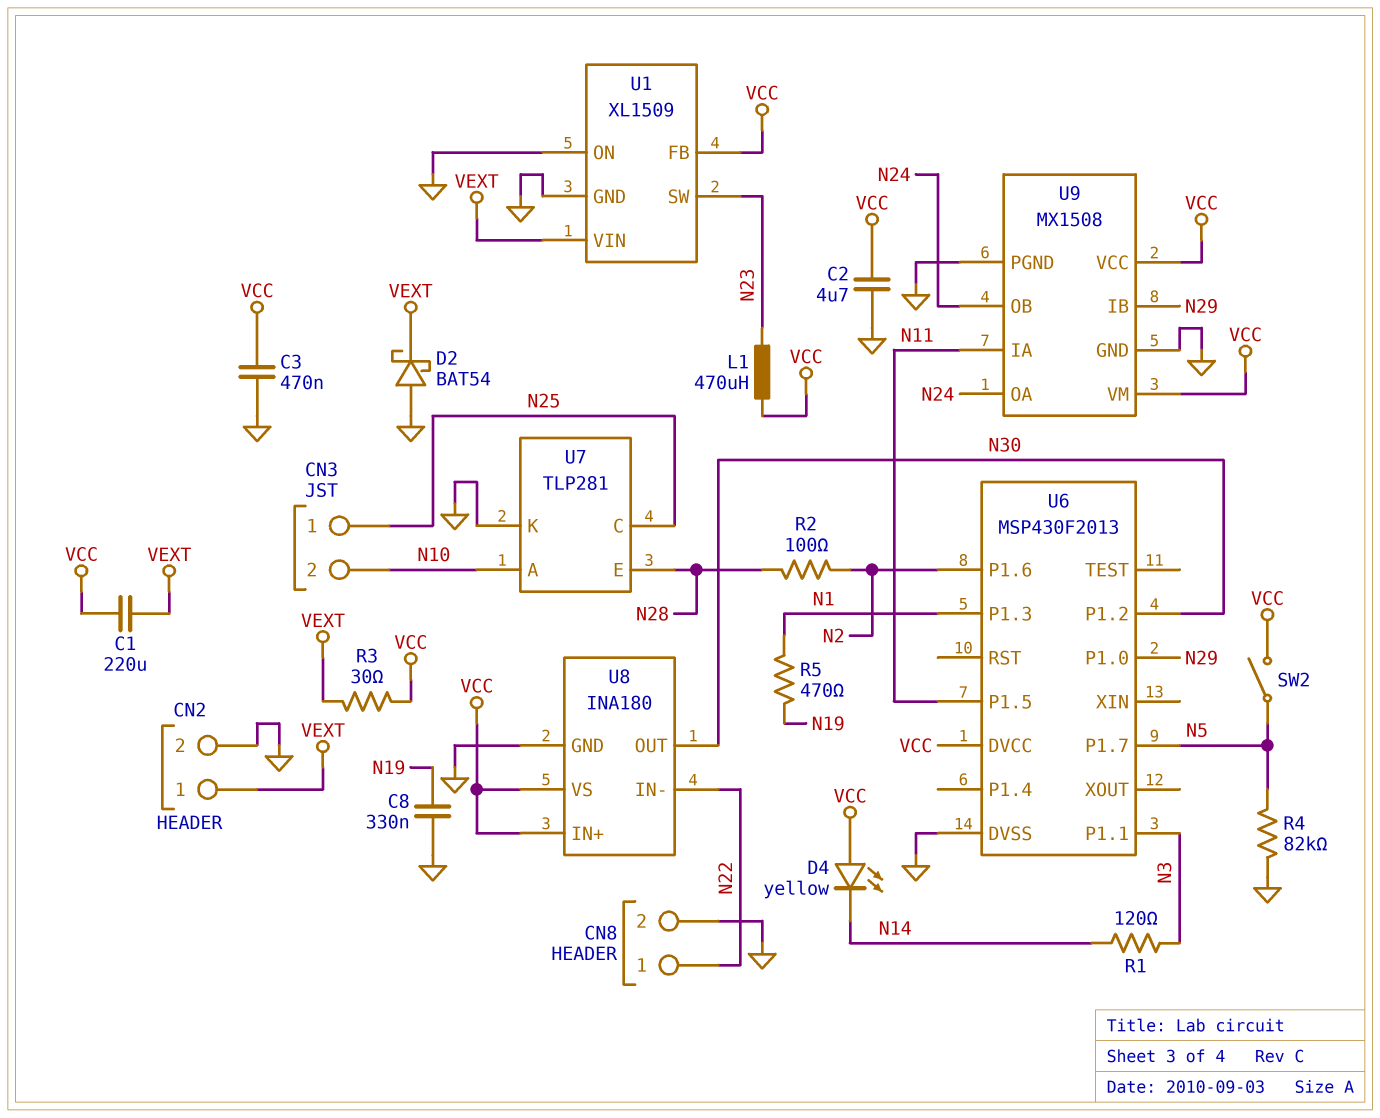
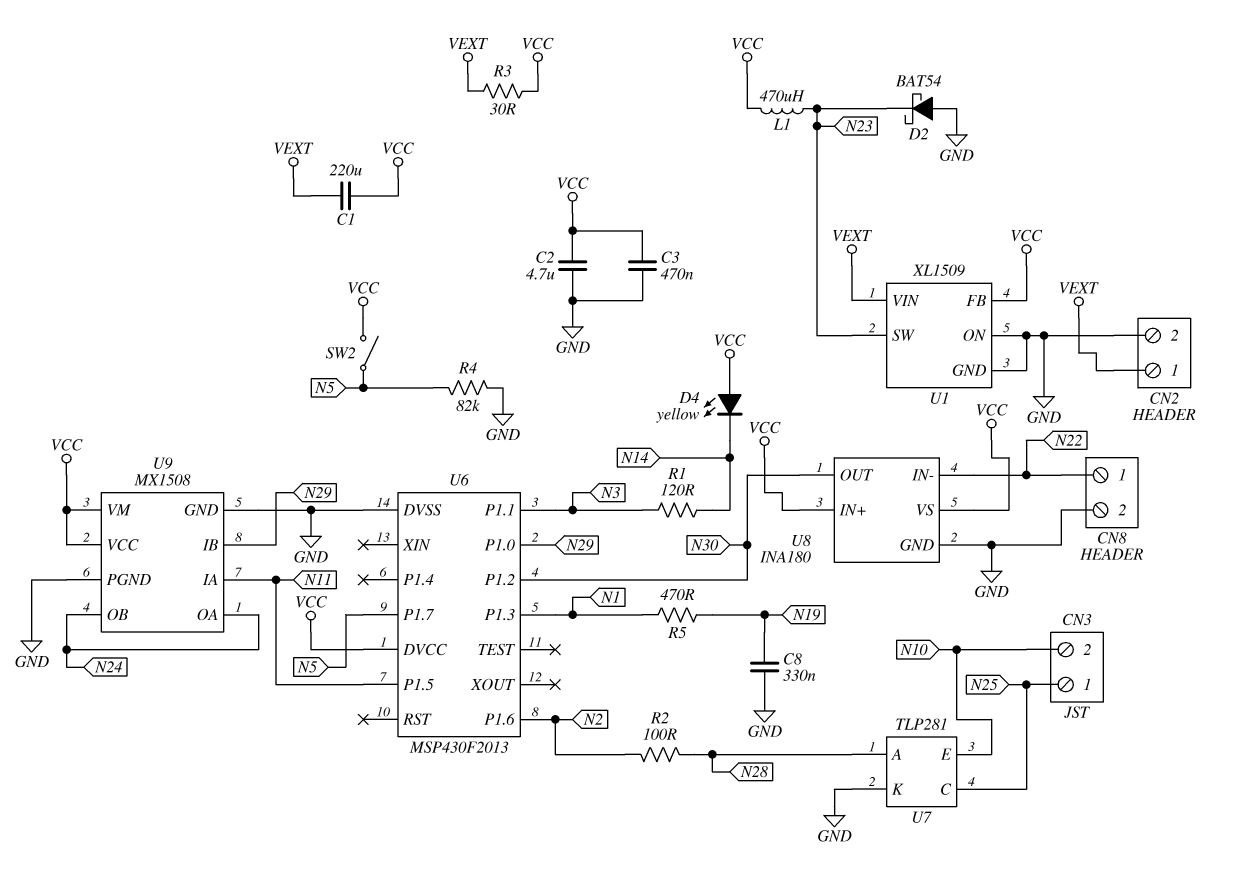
D2: schottky BAT54 (A GND, K VEXT) -> schottky BAT54 (A GND, K N23)
U7 pin A: N10 -> N28
U7 pin E: N28 -> N10

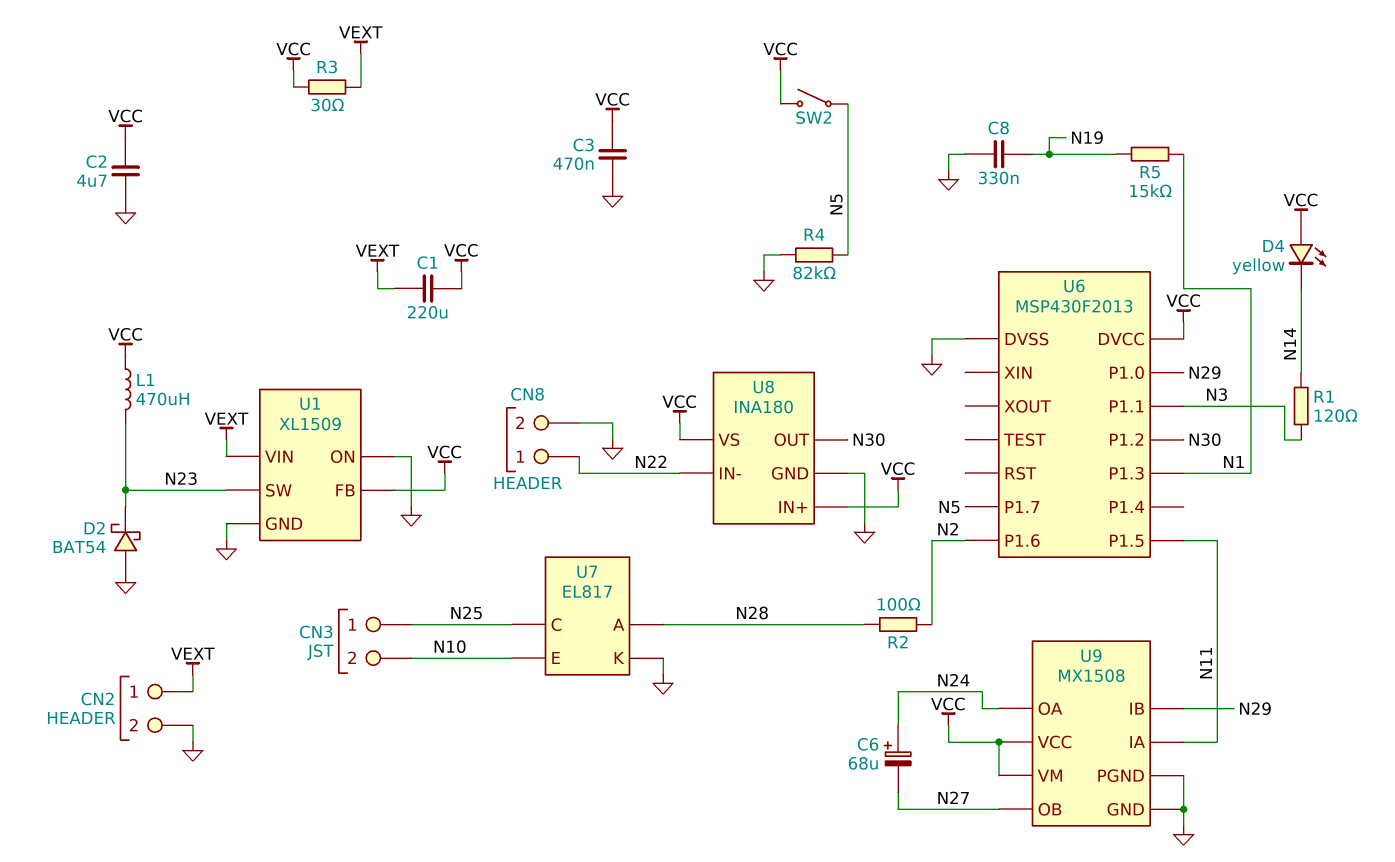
C6: none -> 68uF (plus N24, minus N27)
R5: 470 (N1, N19) -> 15k (N1, N19)
U7: TLP281 -> EL817
U9 pin OB: N24 -> N27

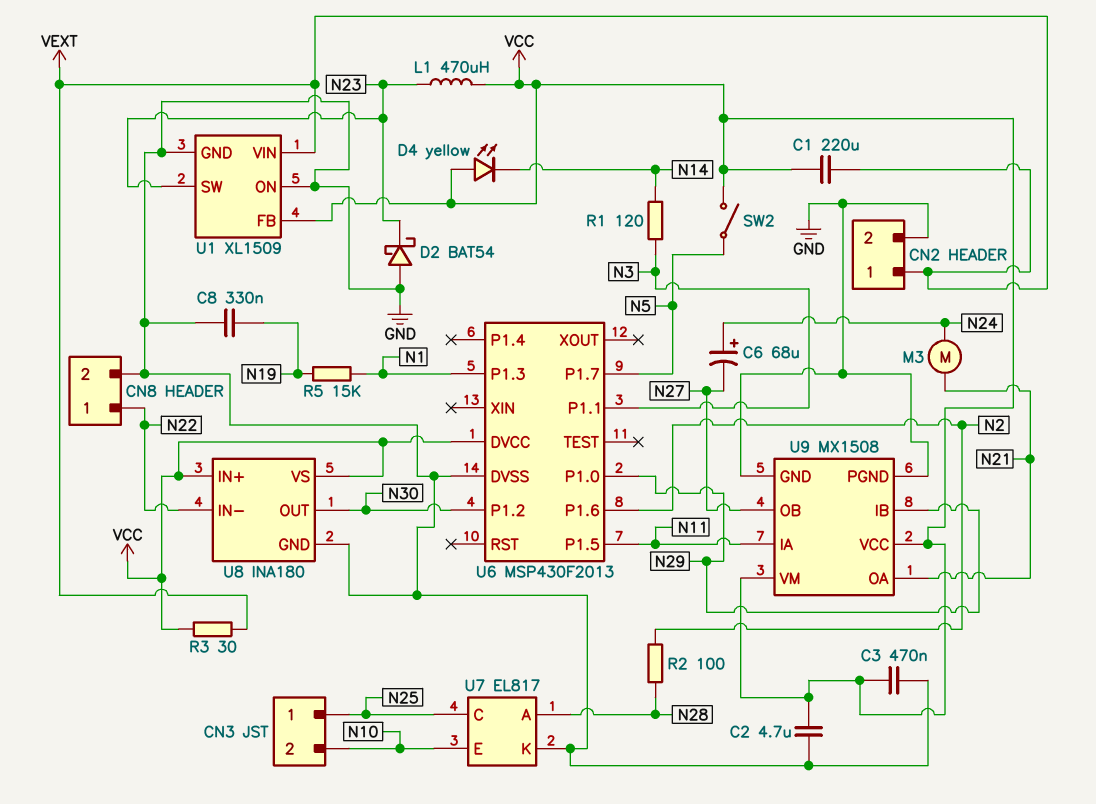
M3: none -> motor (N21, N24)
R4: 82k (GND, N5) -> none
U9 pin OA: N24 -> N21

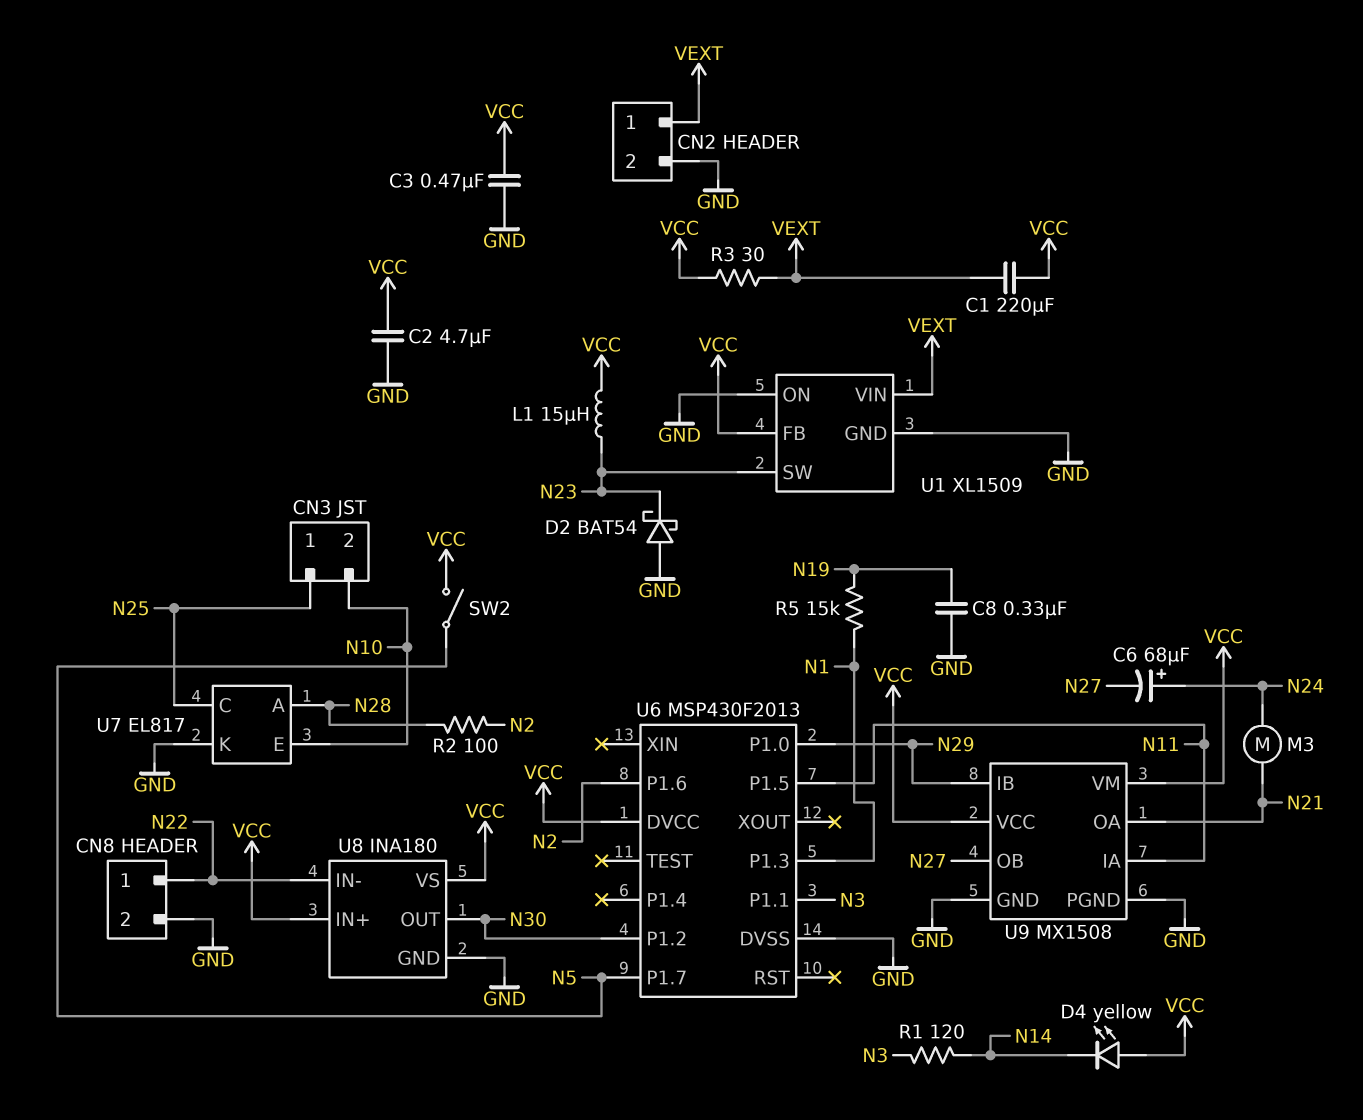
L1: 470uH (N23, VCC) -> 15uH (N23, VCC)

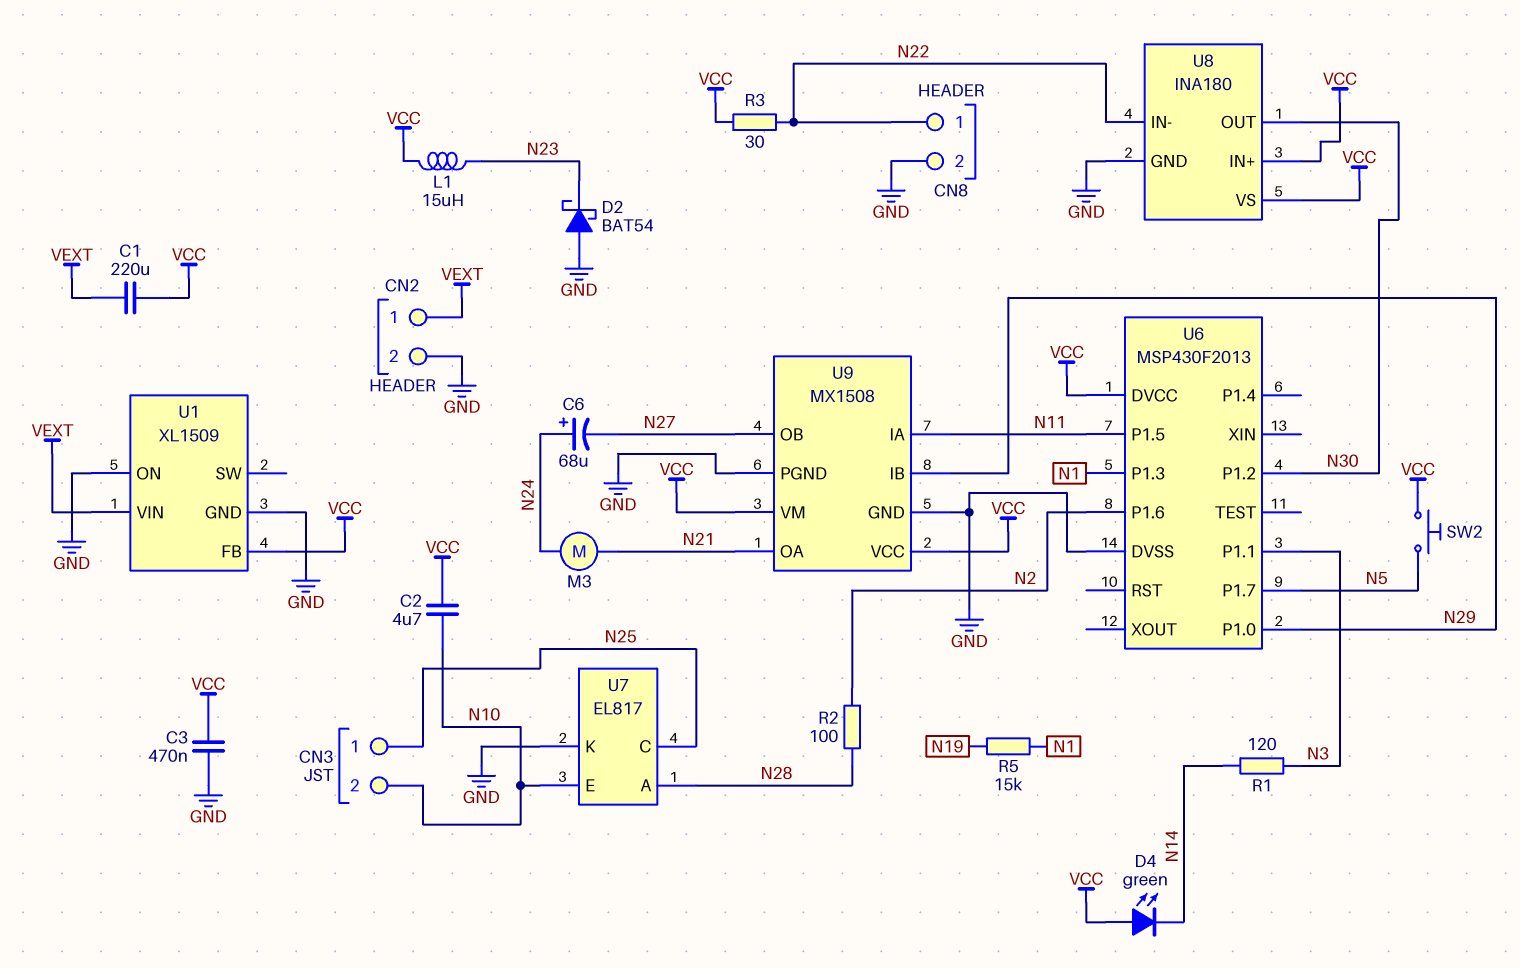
C2: 4.7uF (GND, VCC) -> 4.7uF (N10, VCC)
C8: 330nF (GND, N19) -> none
D4: LED yellow (A VCC, K N14) -> LED green (A VCC, K N14)
R3: 30 (VCC, VEXT) -> 30 (N22, VCC)
SW2: switch (N5, VCC) -> button (N5, VCC)
U1 pin SW: N23 -> none

